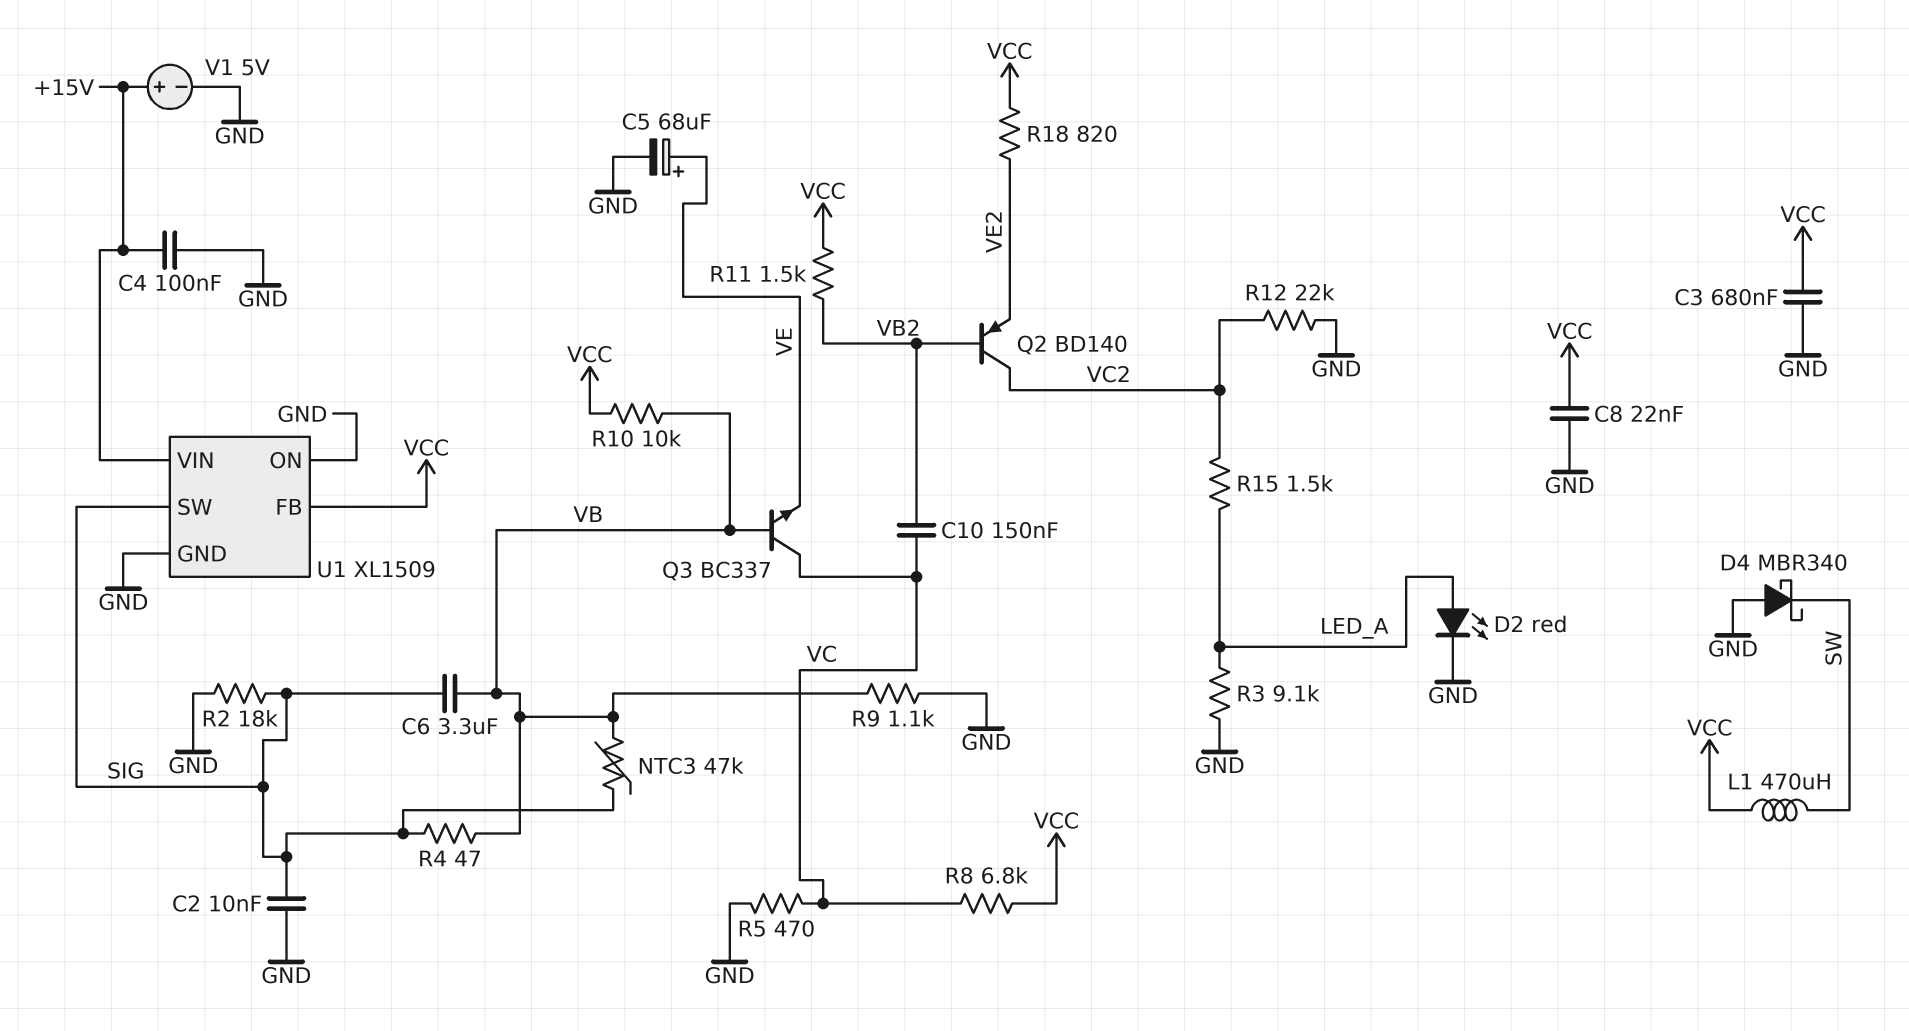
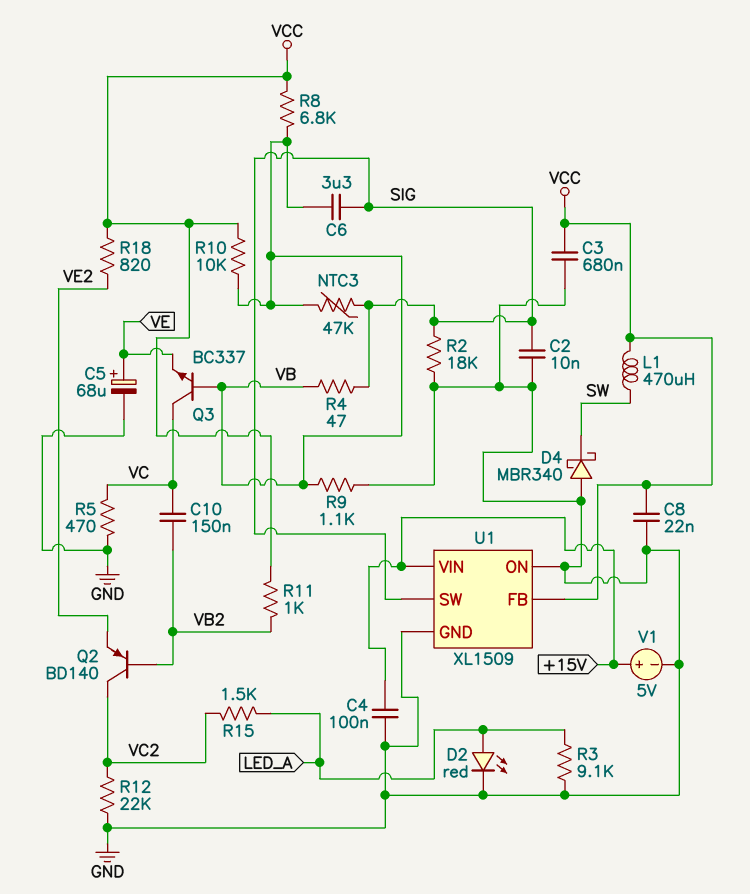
R8: 6.8k (VC, VCC) -> 6.8k (VB, VCC)
R11: 1.5k (VB2, VCC) -> 1k (VB2, VCC)

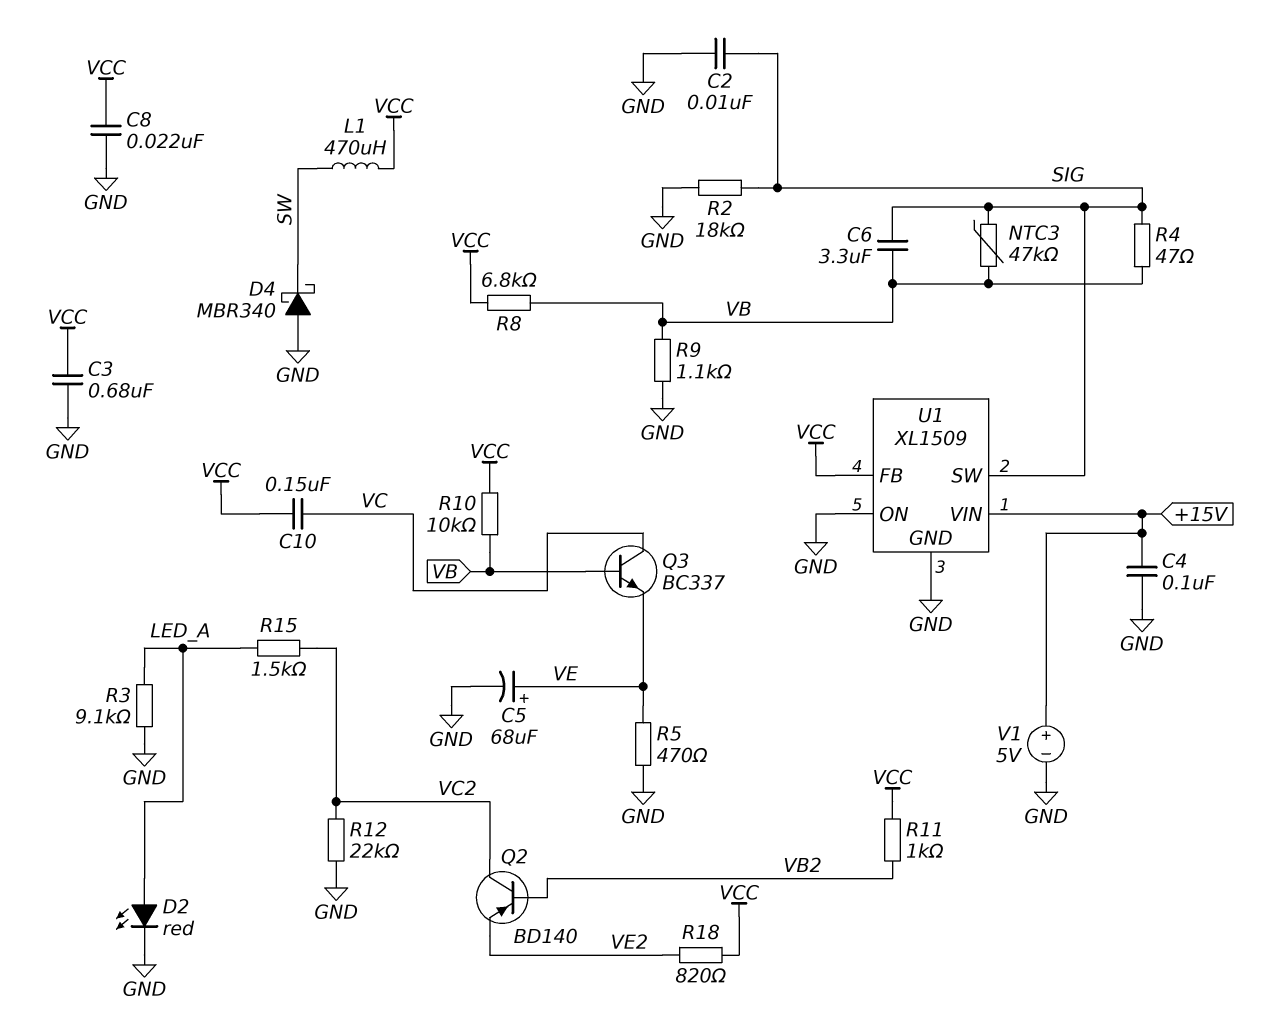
C10: 150nF (VB2, VC) -> 150nF (VC, VCC)
R5: 470 (GND, VC) -> 470 (GND, VE)

